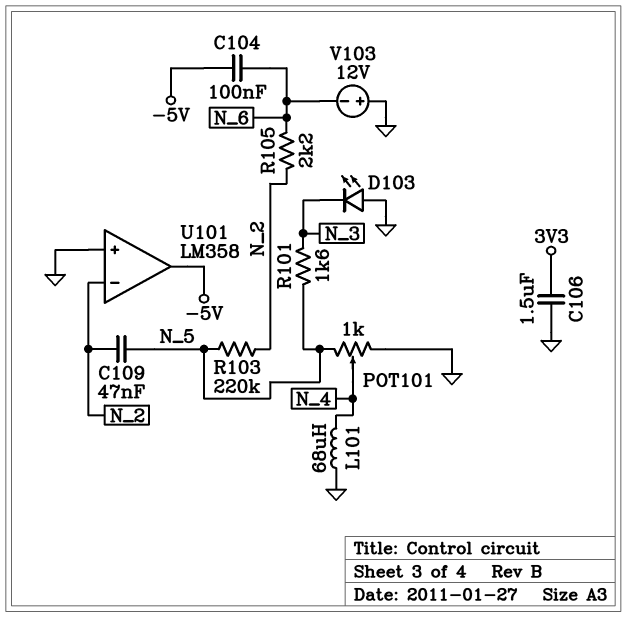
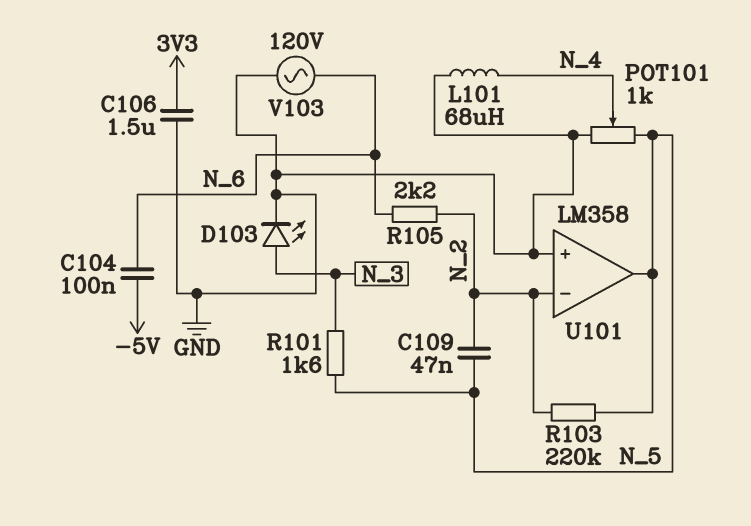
D103: LED (A GND, K N_3) -> LED (A N_3, K GND)
U101 pin out: -5V -> N_5
V103: 12V (plus GND, minus N_6) -> AC 120V (GND, N_6)

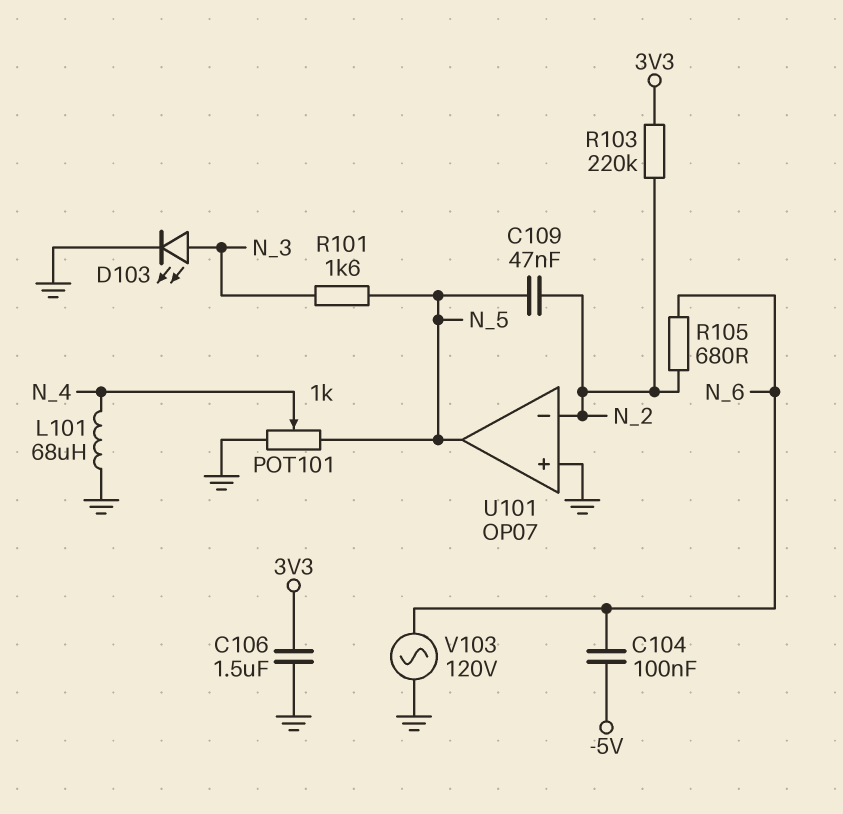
R103: 220k (N_2, N_5) -> 220k (3V3, N_2)
R105: 2.2k (N_2, N_6) -> 680 (N_2, N_6)
U101: LM358 -> OP07

